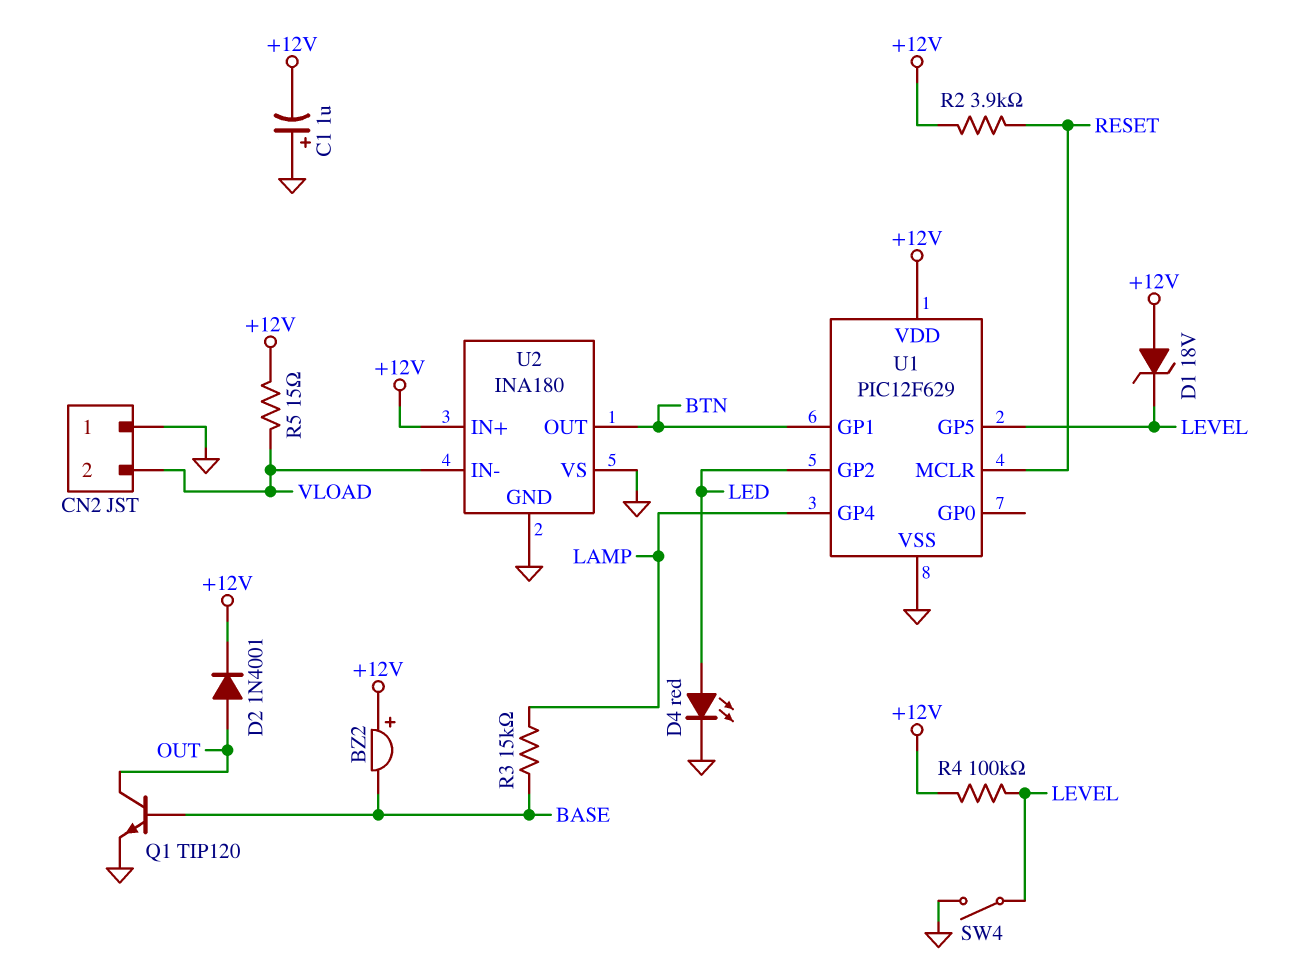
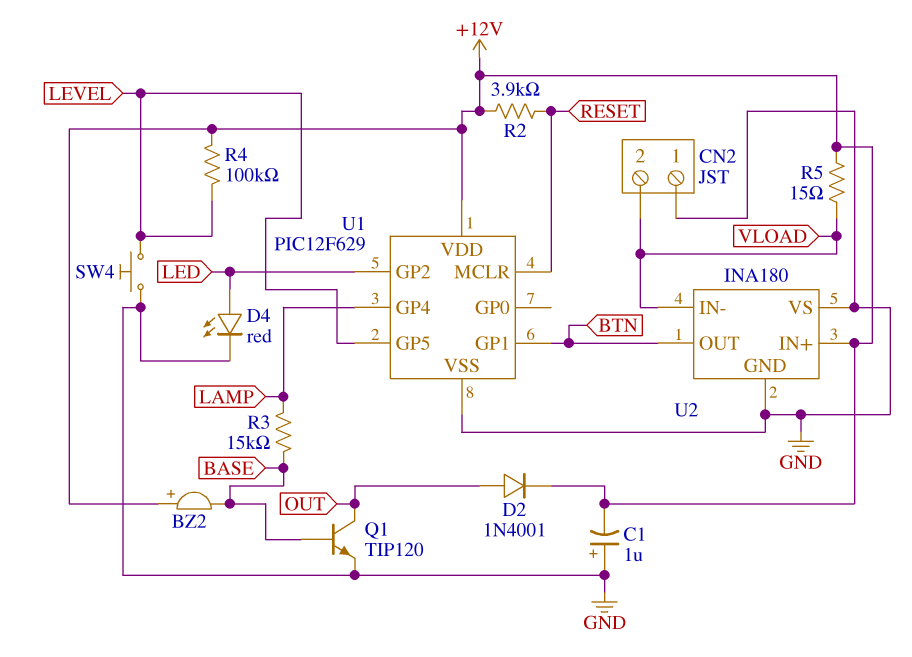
D1: zener 18V (A +12V, K LEVEL) -> none
SW4: switch (GND, LEVEL) -> button (GND, LEVEL)

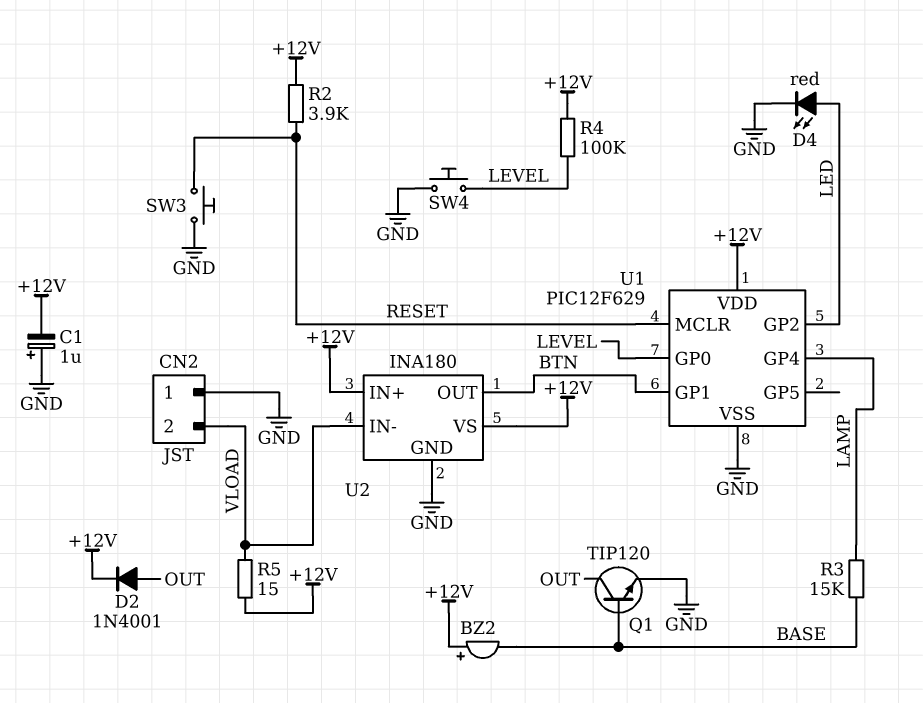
SW3: none -> button (GND, RESET)
U1 pin GP0: none -> LEVEL
U1 pin GP5: LEVEL -> none
U2 pin VS: GND -> +12V

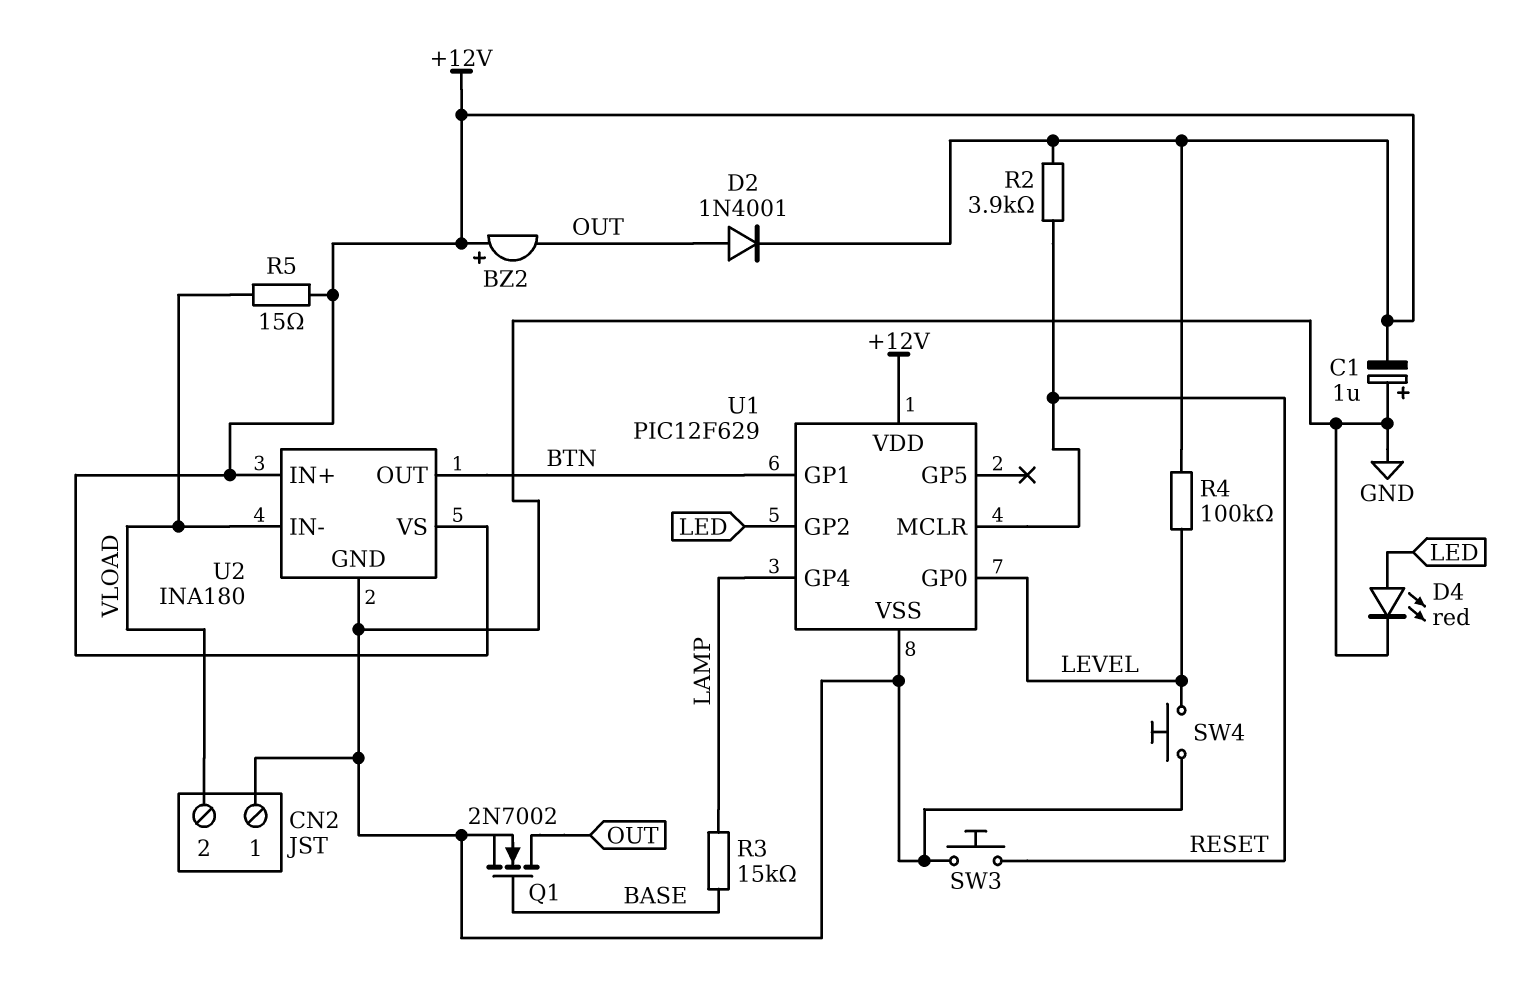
BZ2: buzzer (plus +12V, minus BASE) -> buzzer (plus +12V, minus OUT)
Q1: NPN TIP120 (B BASE, C OUT, E GND) -> NMOS 2N7002 (G BASE, D OUT, S GND)

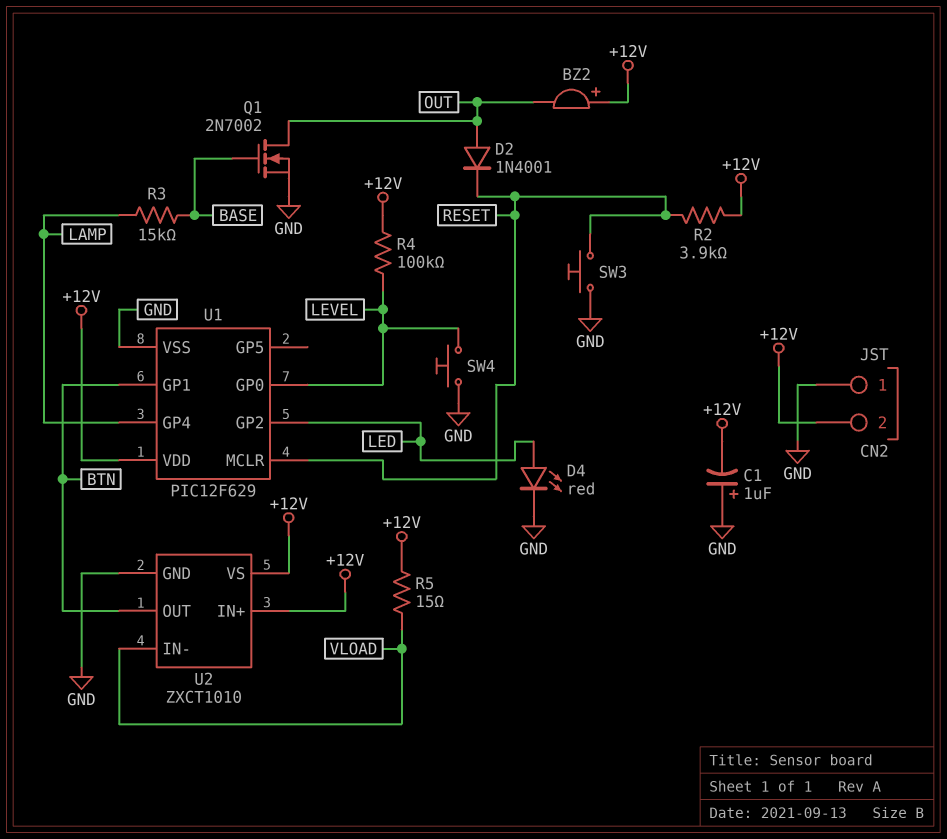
CN2 pin 2: VLOAD -> +12V
D2: diode 1N4001 (A OUT, K +12V) -> diode 1N4001 (A OUT, K RESET)
U2: INA180 -> ZXCT1010

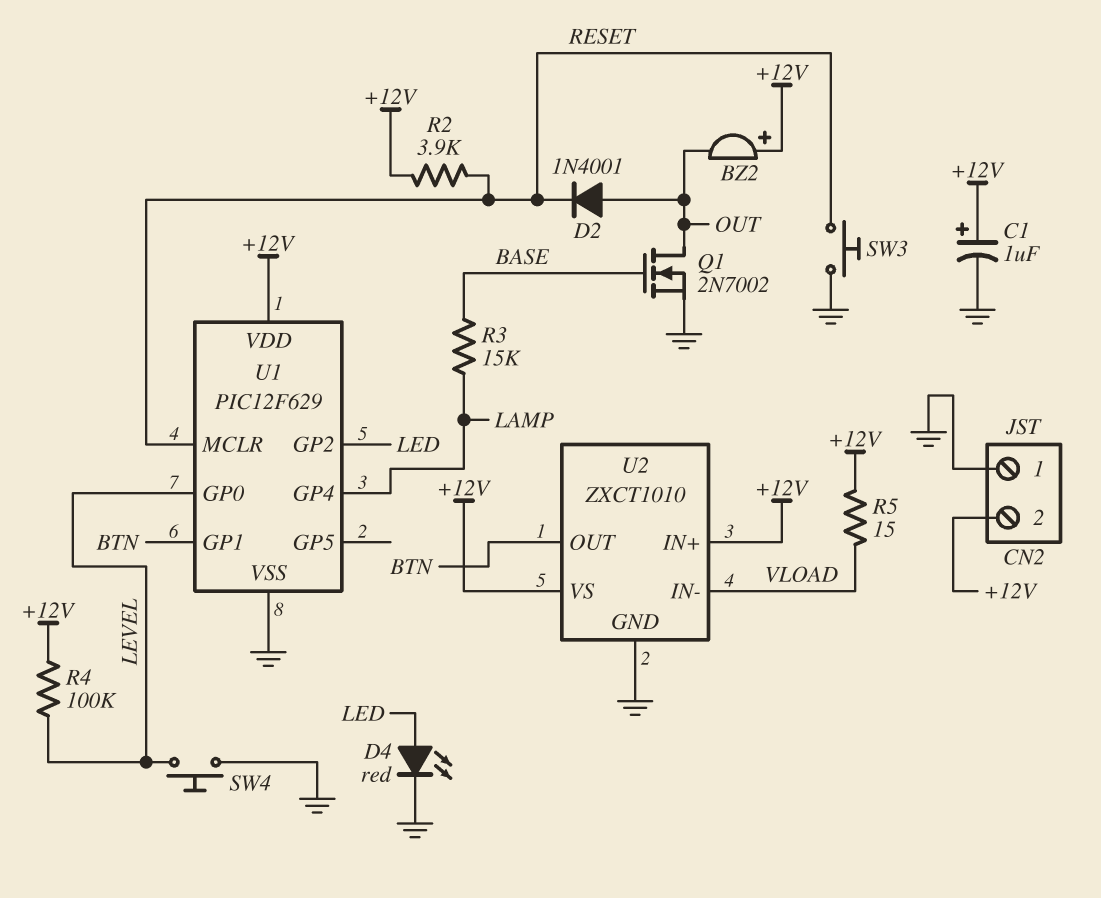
C1: 1uF (plus GND, minus +12V) -> 1uF (plus +12V, minus GND)

